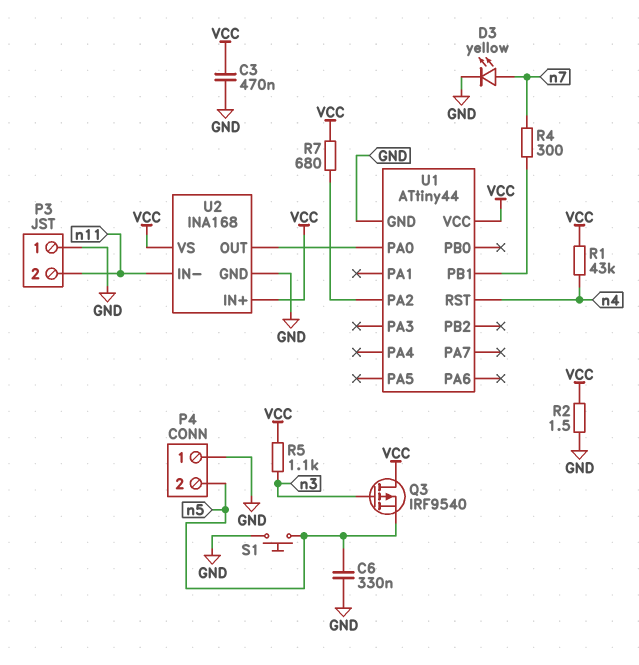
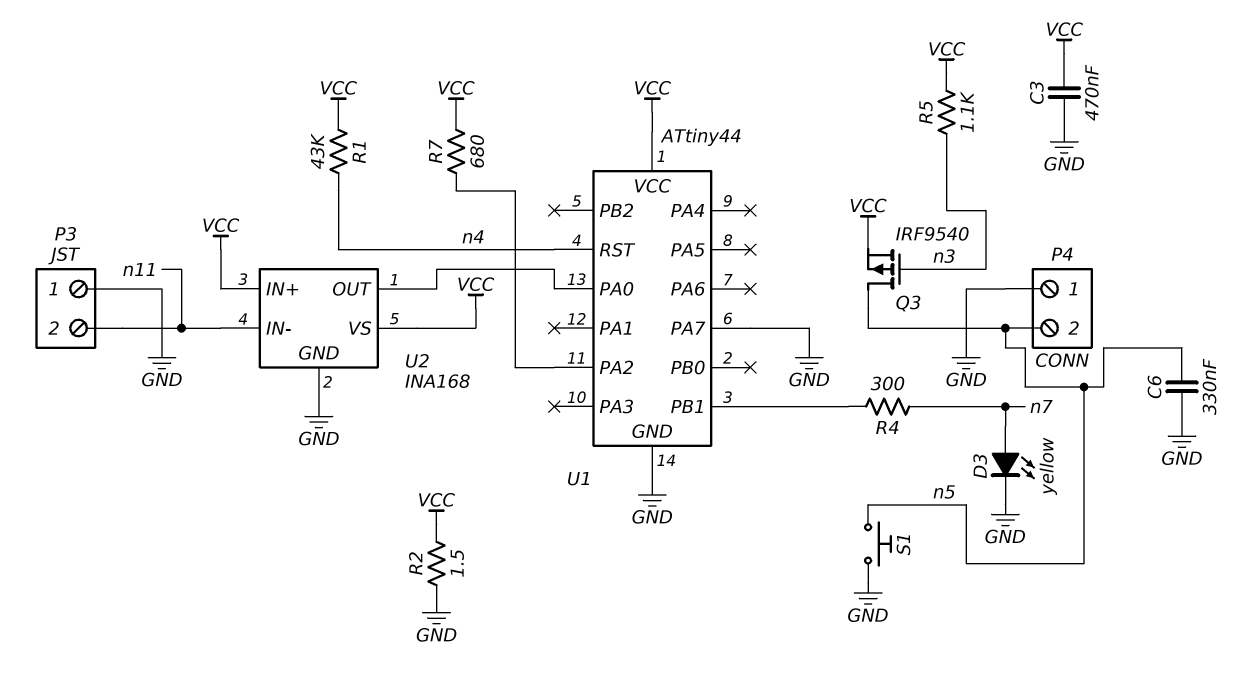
Q3: PMOS IRF9540 (G n3, D VCC, S n5) -> PMOS IRF9540 (G n3, D n5, S VCC)
U1 pin PA7: none -> GND

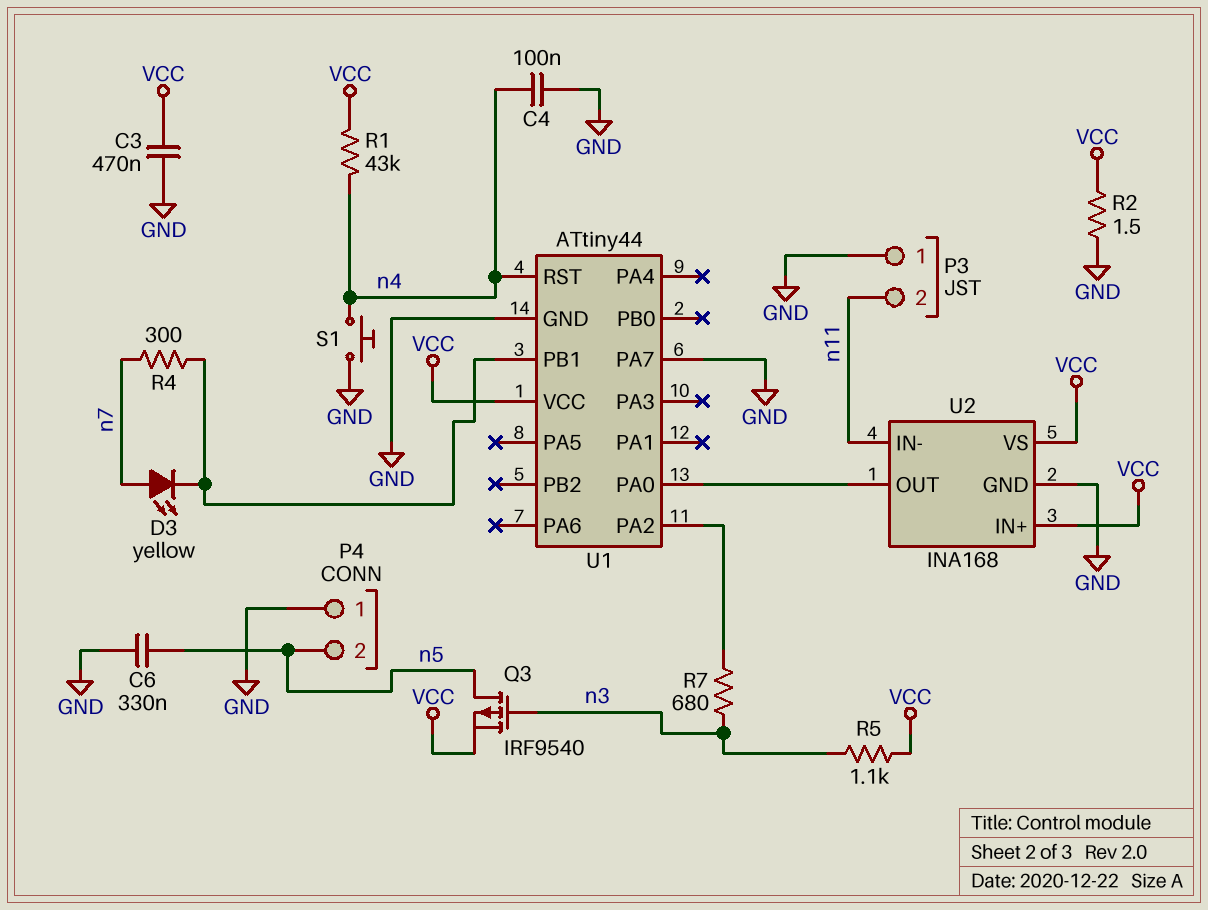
C4: none -> 100nF (GND, n4)
D3: LED yellow (A n7, K GND) -> LED yellow (A n7, K U1/PB1)
R7: 680 (U1/PA2, VCC) -> 680 (U1/PA2, n3)
S1: button (GND, n5) -> button (GND, n4)

